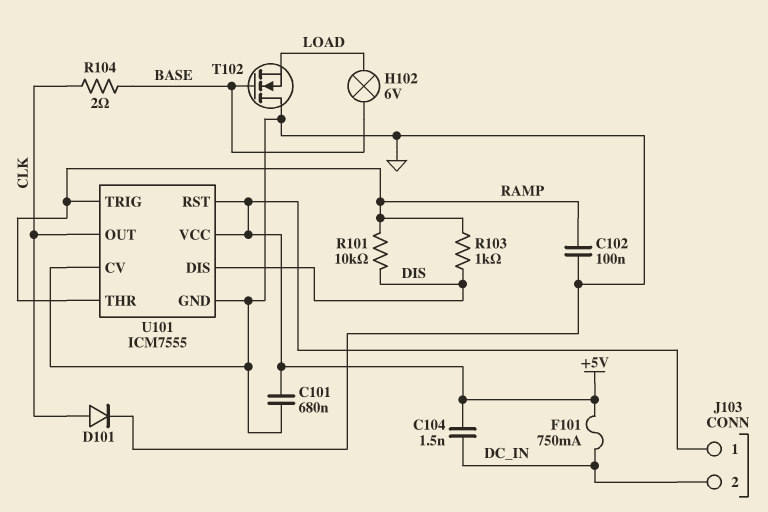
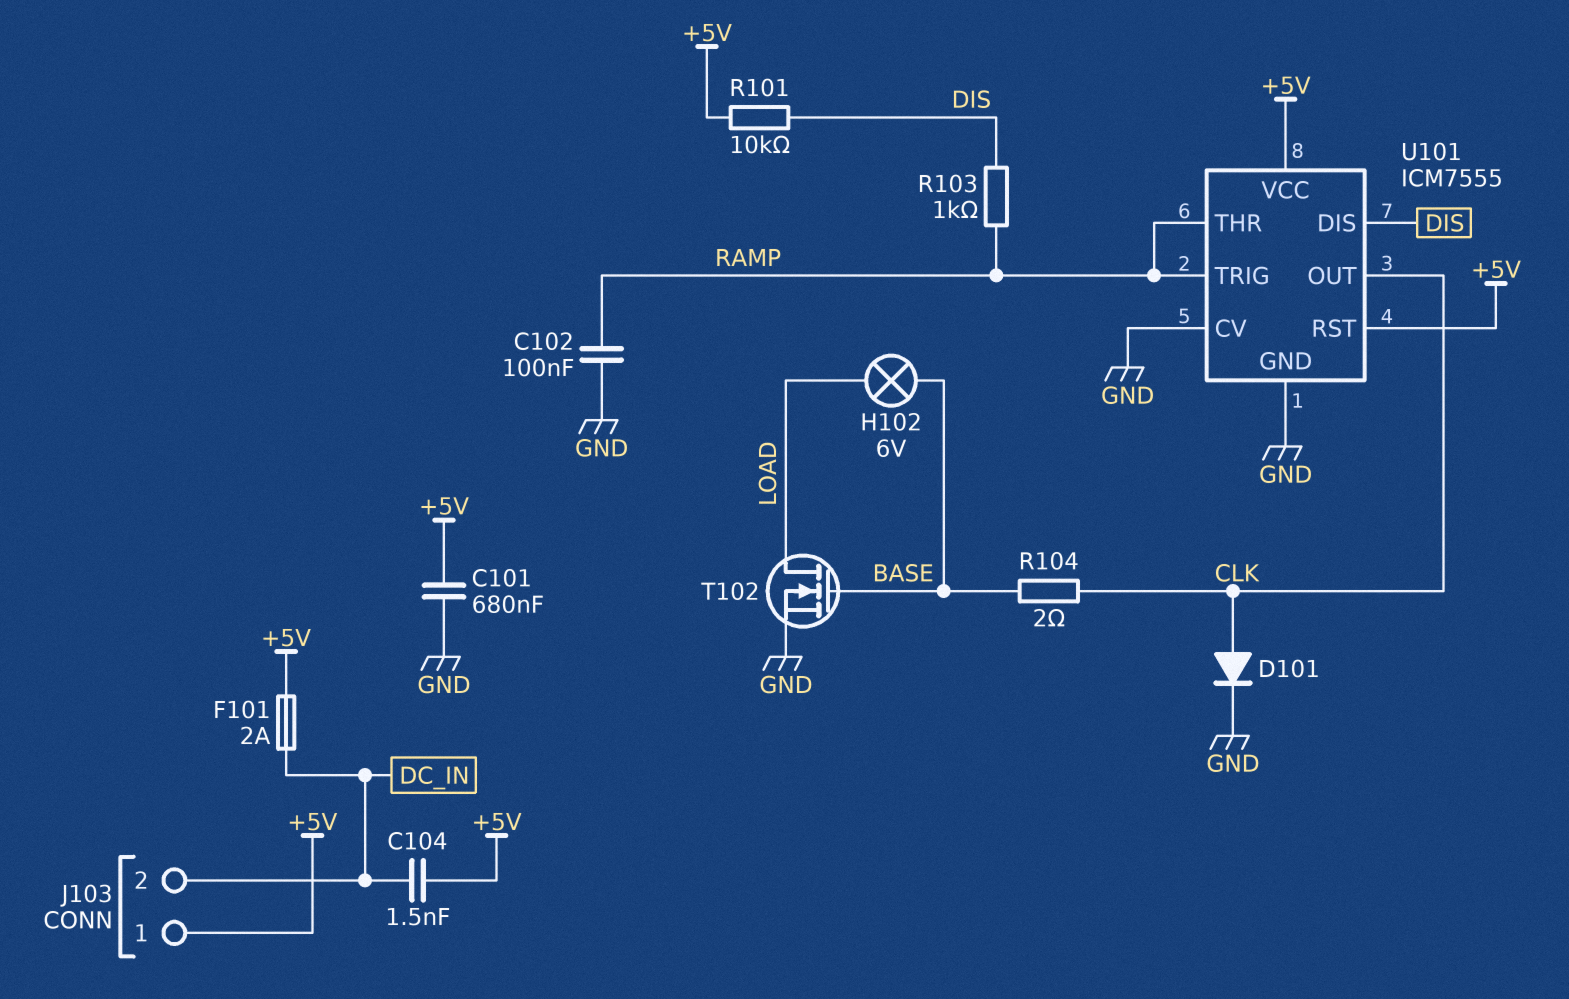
F101: 750mA (+5V, DC_IN) -> 2A (+5V, DC_IN)
R101: 10k (DIS, RAMP) -> 10k (+5V, DIS)
T102: NMOS (G BASE, D GND, S LOAD) -> NMOS (G BASE, D LOAD, S GND)

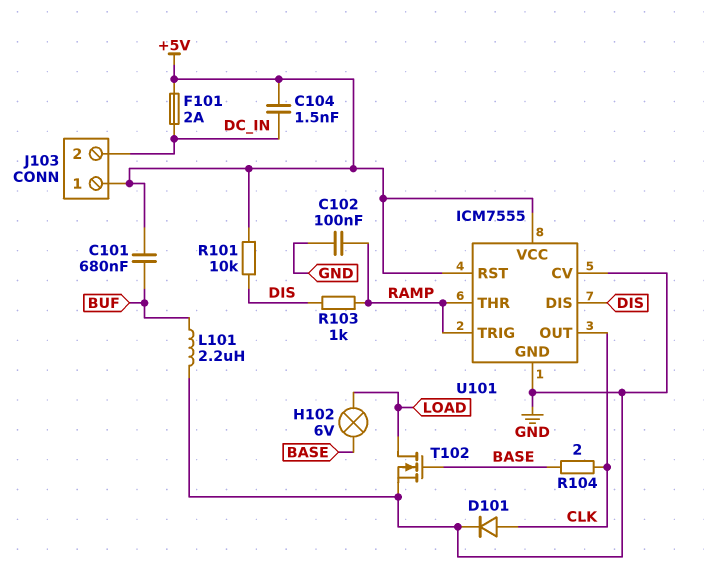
C101: 680nF (+5V, GND) -> 680nF (+5V, BUF)
L101: none -> 2.2uH (BUF, GND)

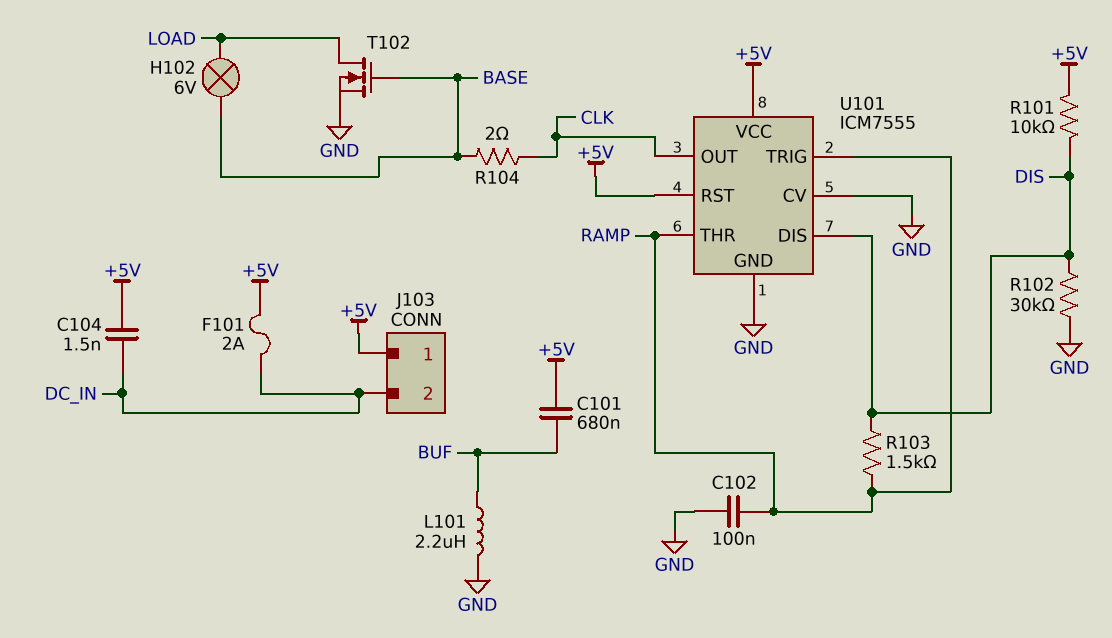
D101: diode (A CLK, K GND) -> none
R102: none -> 30k (DIS, GND)
R103: 1k (DIS, RAMP) -> 1.5k (DIS, RAMP)

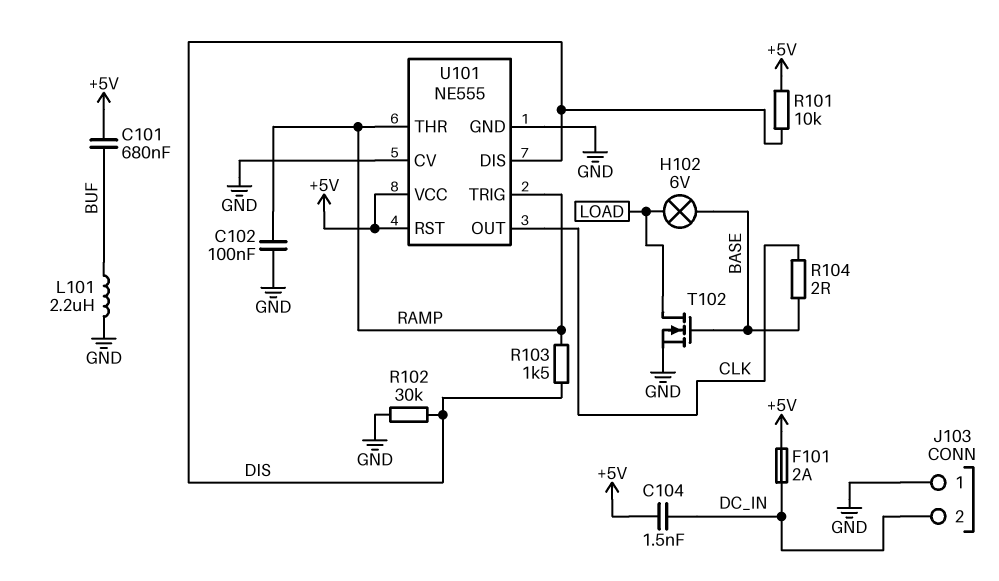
J103 pin 1: +5V -> GND
U101: ICM7555 -> NE555

